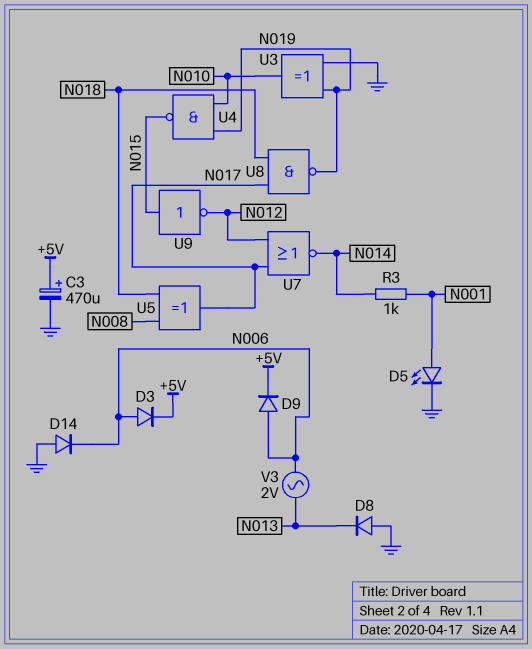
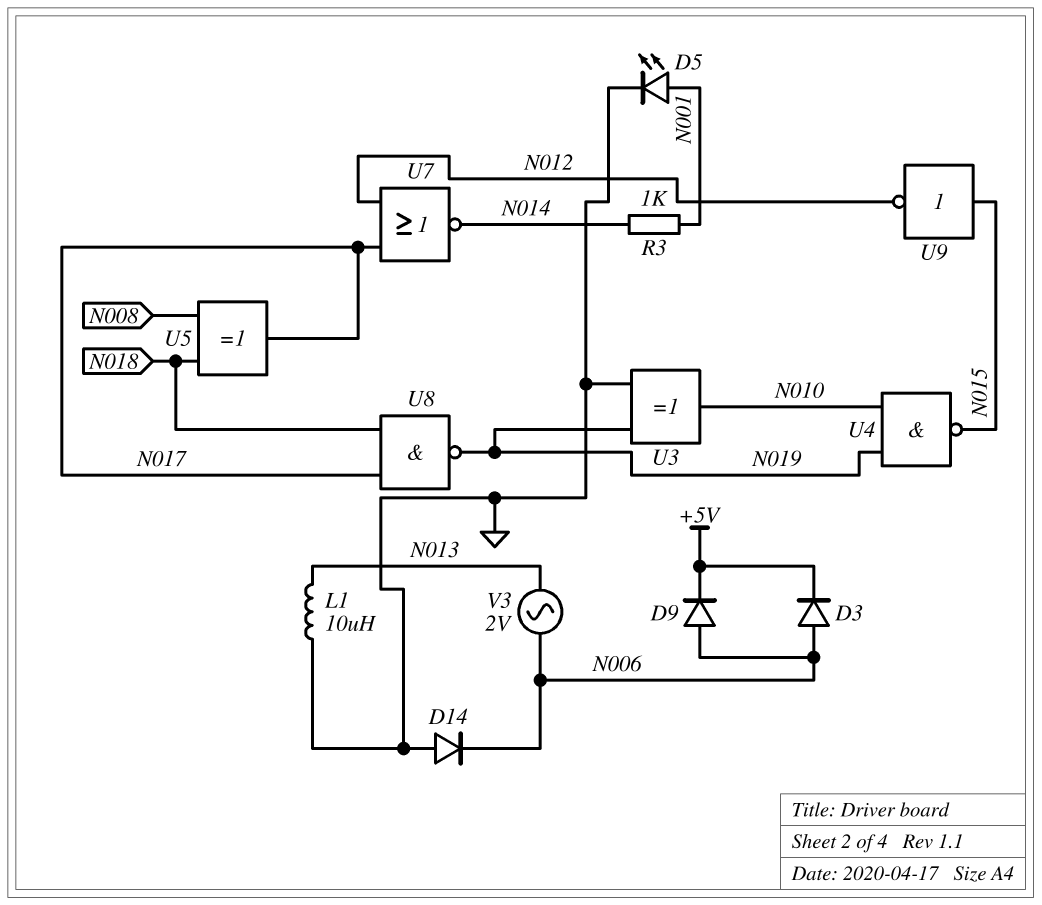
C3: 470uF (plus +5V, minus GND) -> none
D8: diode (A GND, K N013) -> none
L1: none -> 10uH (GND, N013)

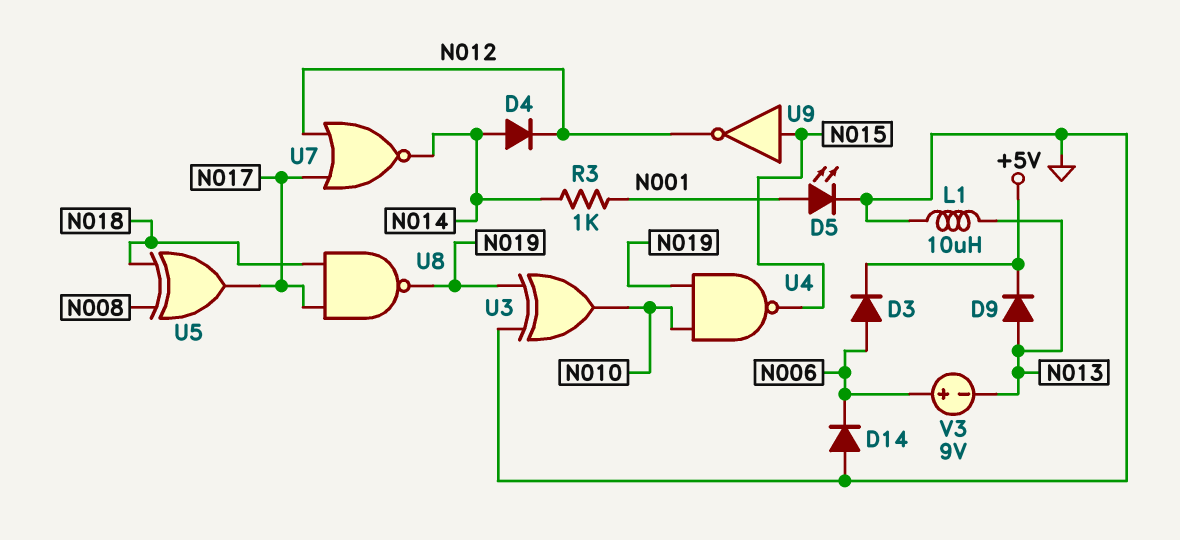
D4: none -> diode (A N014, K N012)
D9: diode (A N006, K +5V) -> diode (A N013, K +5V)
V3: AC 2V (N006, N013) -> 9V (plus N006, minus N013)

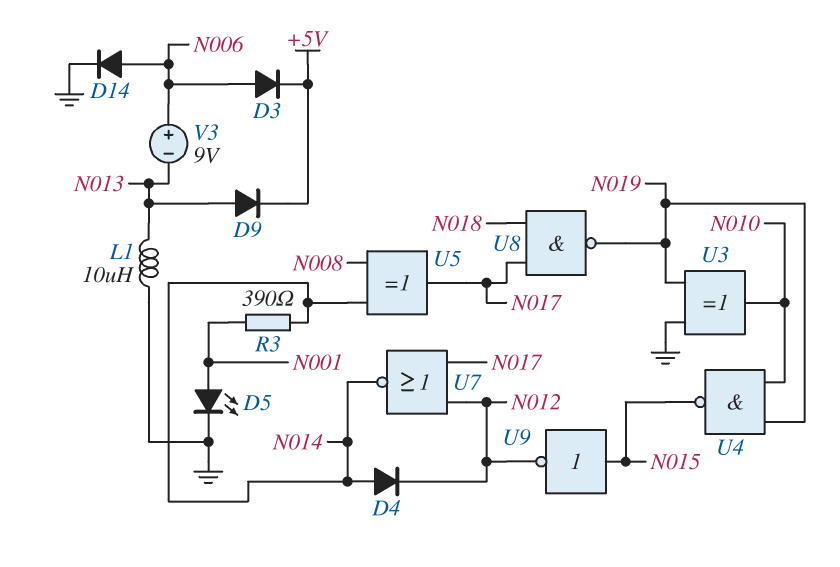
D14: diode (A GND, K N006) -> diode (A N006, K GND)
R3: 1k (N001, N014) -> 390 (N001, N014)
U5: XOR (in N008, in N018, out N017) -> XOR (in N008, in N014, out N017)

